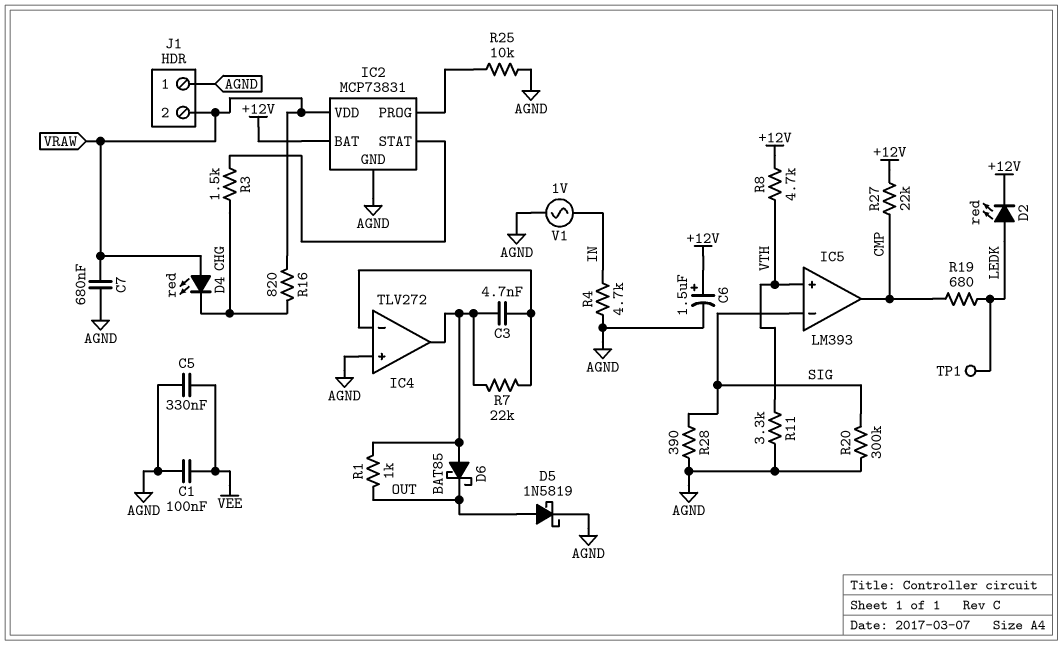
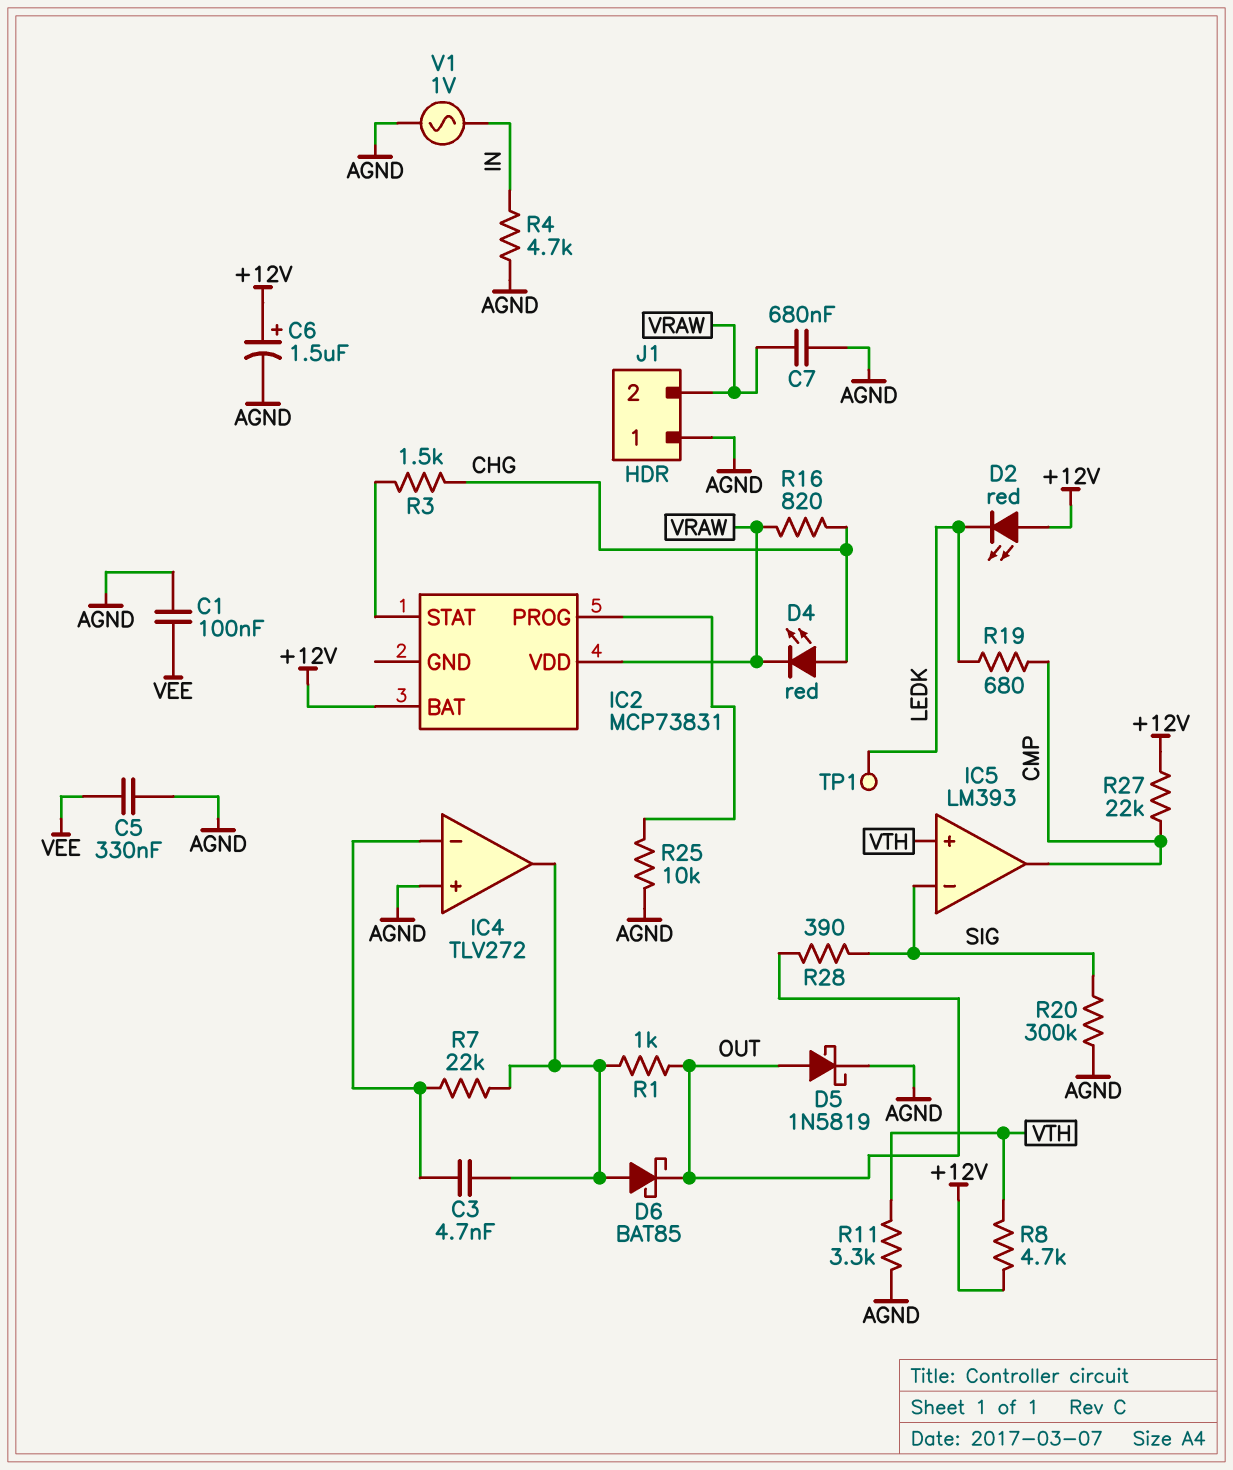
D2: LED red (A LEDK, K +12V) -> LED red (A +12V, K LEDK)
D4: LED red (A VRAW, K CHG) -> LED red (A CHG, K VRAW)
IC2 pin GND: AGND -> none
R28: 390 (AGND, SIG) -> 390 (OUT, SIG)

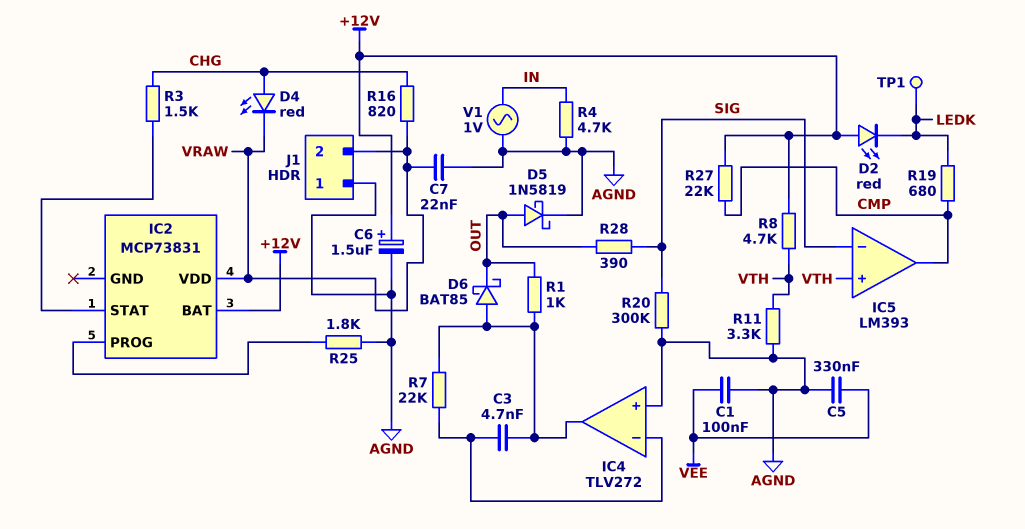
C7: 680nF (AGND, VRAW) -> 22nF (AGND, VRAW)
R25: 10k (AGND, IC2/PROG) -> 1.8k (AGND, IC2/PROG)

